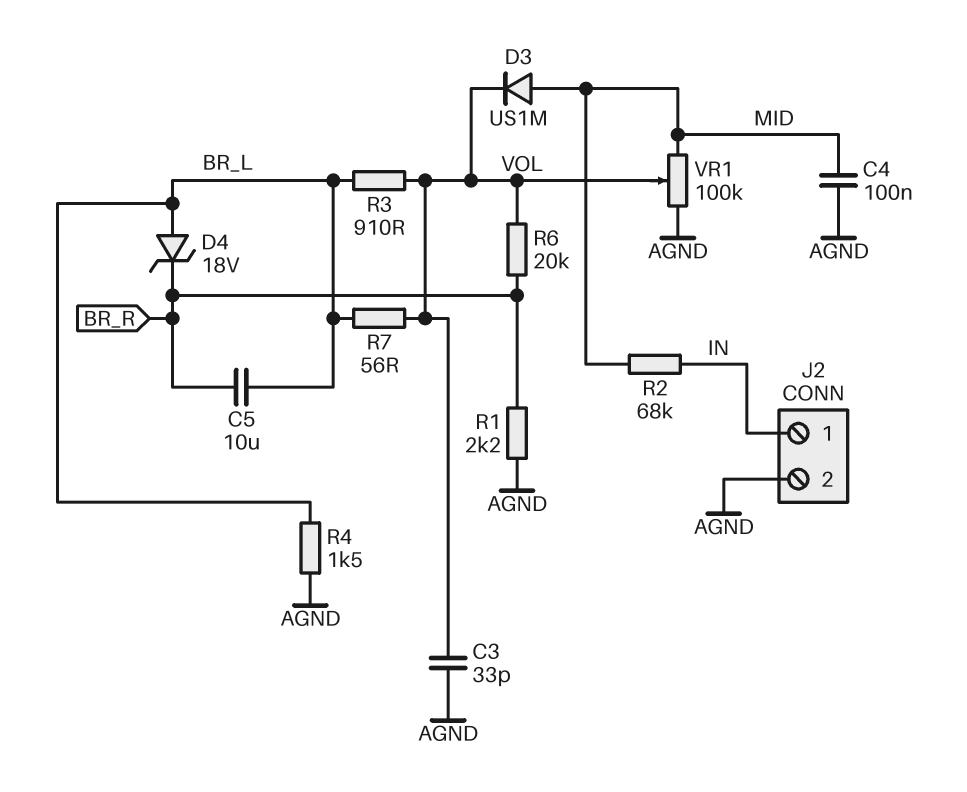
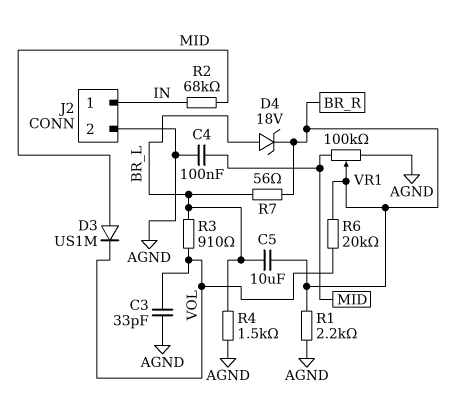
R7: 56 (BR_L, VOL) -> 56 (BR_L, BR_R)
VR1: 100k (AGND, MID, wiper VOL) -> 100k (AGND, MID, wiper BR_R)

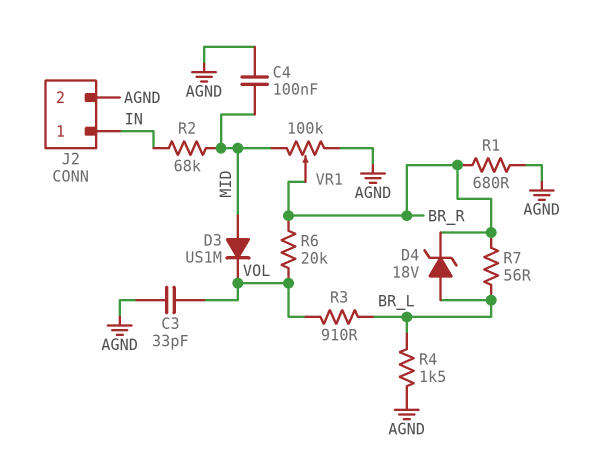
C5: 10uF (BR_L, BR_R) -> none
R1: 2.2k (AGND, BR_R) -> 680 (AGND, BR_R)

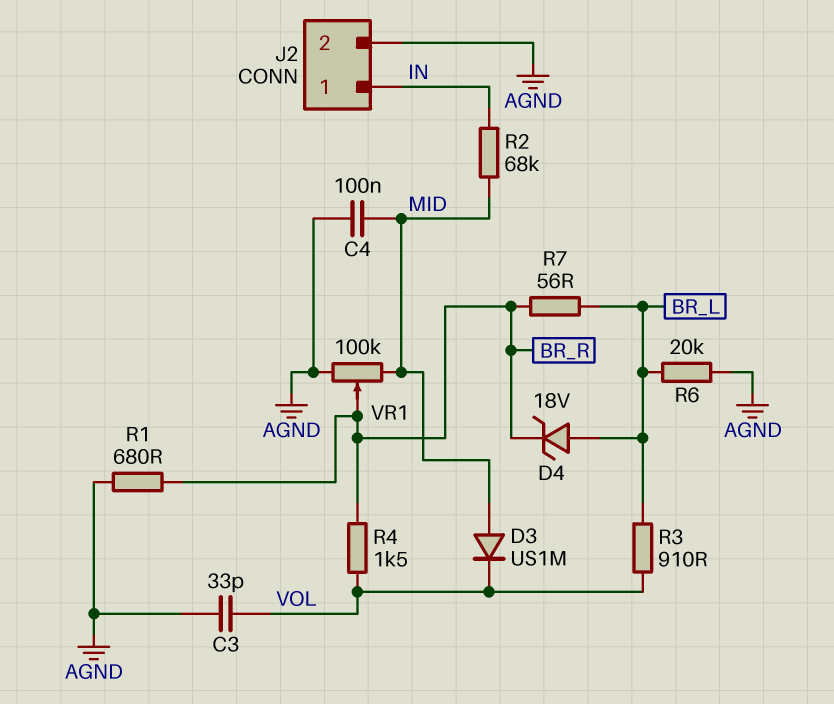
R4: 1.5k (AGND, BR_L) -> 1.5k (BR_R, VOL)
R6: 20k (BR_R, VOL) -> 20k (AGND, BR_L)

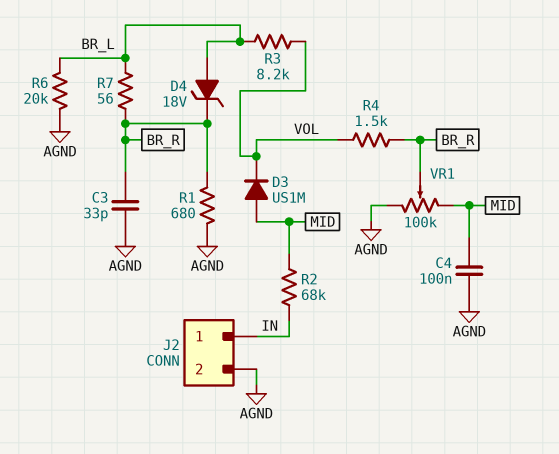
C3: 33pF (AGND, VOL) -> 33pF (AGND, BR_R)
R3: 910 (BR_L, VOL) -> 8.2k (BR_L, VOL)

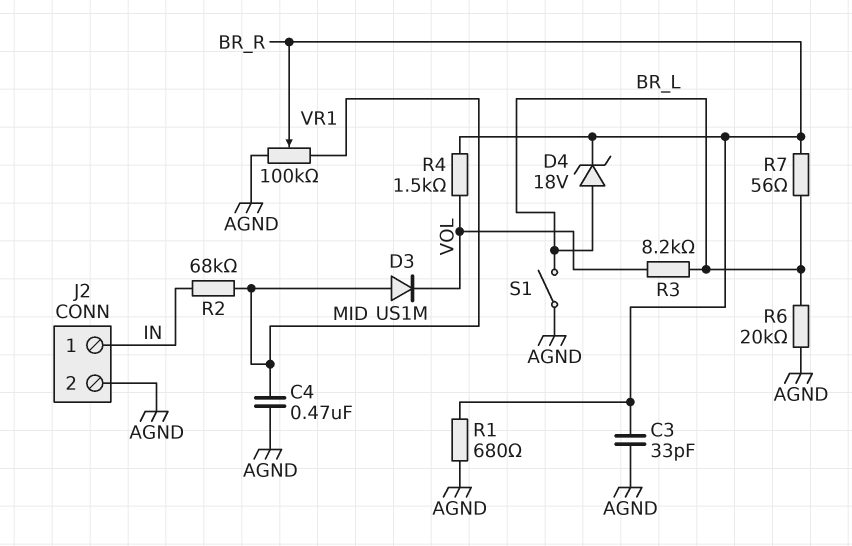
C4: 100nF (AGND, MID) -> 470nF (AGND, MID)
S1: none -> switch (AGND, BR_L)

